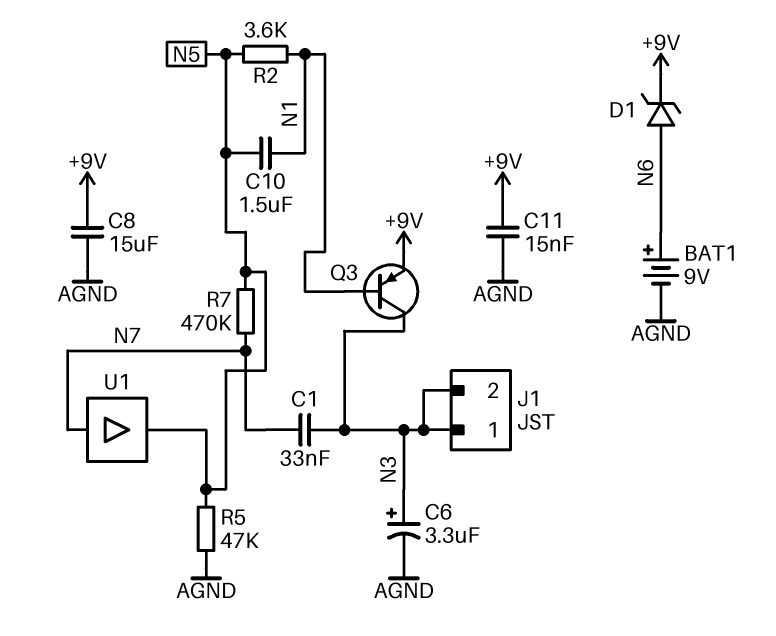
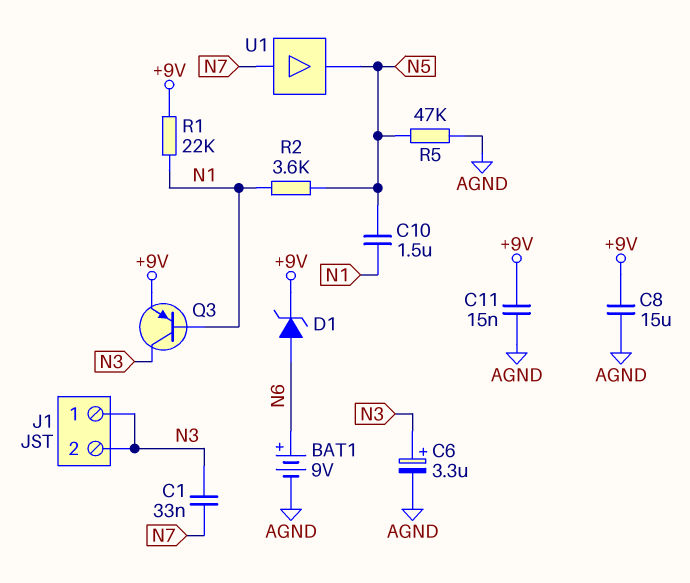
R1: none -> 22k (+9V, N1)
R7: 470k (N5, N7) -> none

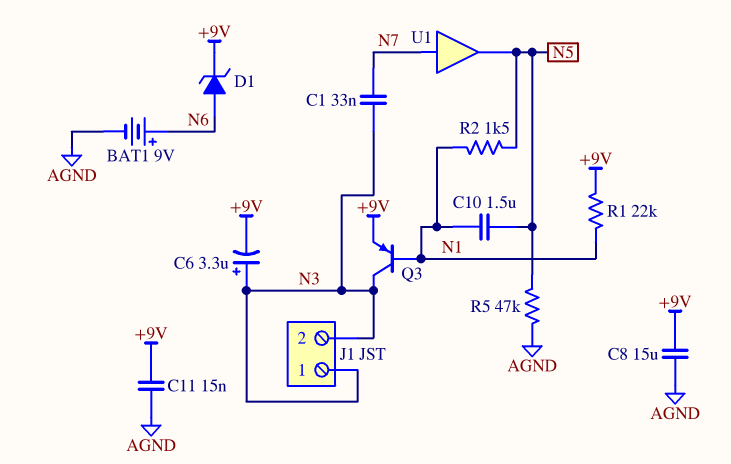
C6: 3.3uF (plus N3, minus AGND) -> 3.3uF (plus N3, minus +9V)
R2: 3.6k (N1, N5) -> 1.5k (N1, N5)

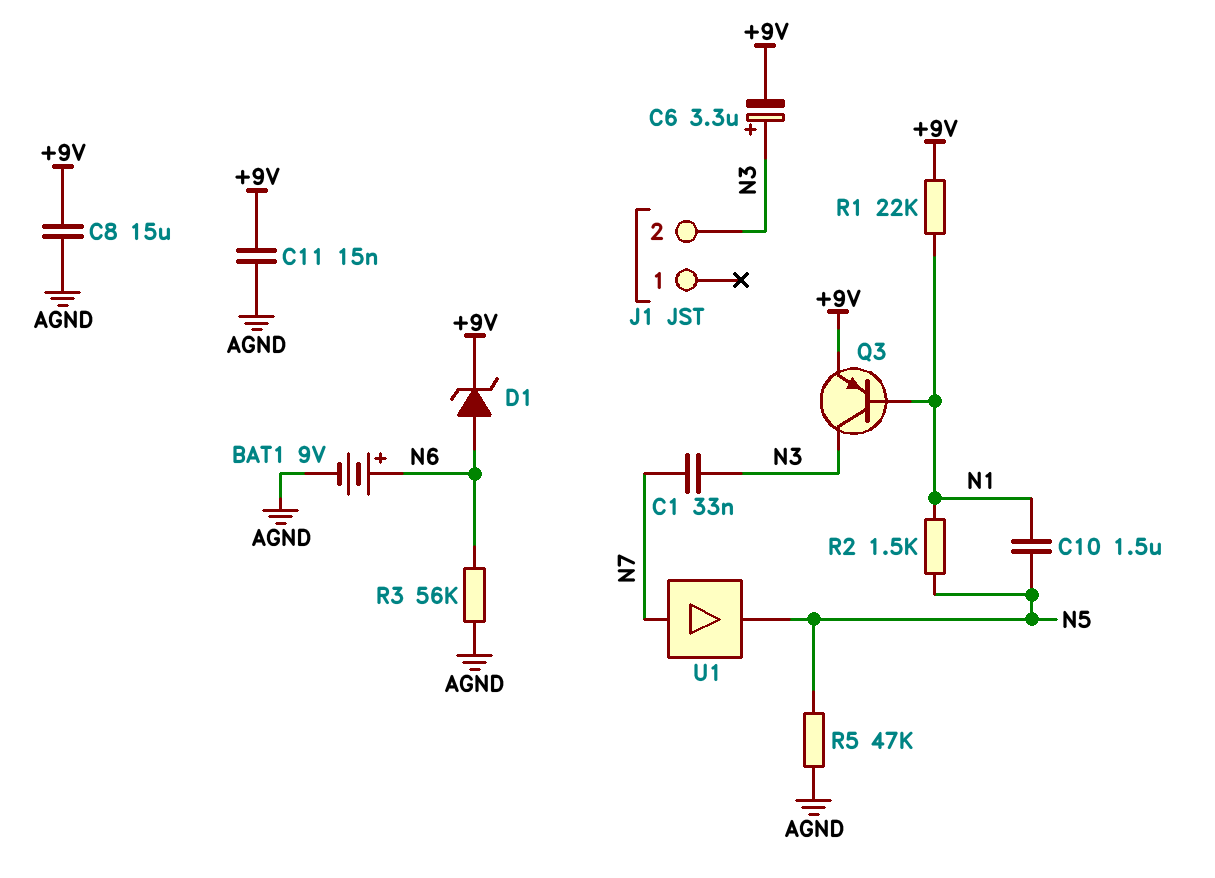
J1 pin 1: N3 -> none
R3: none -> 56k (AGND, N6)

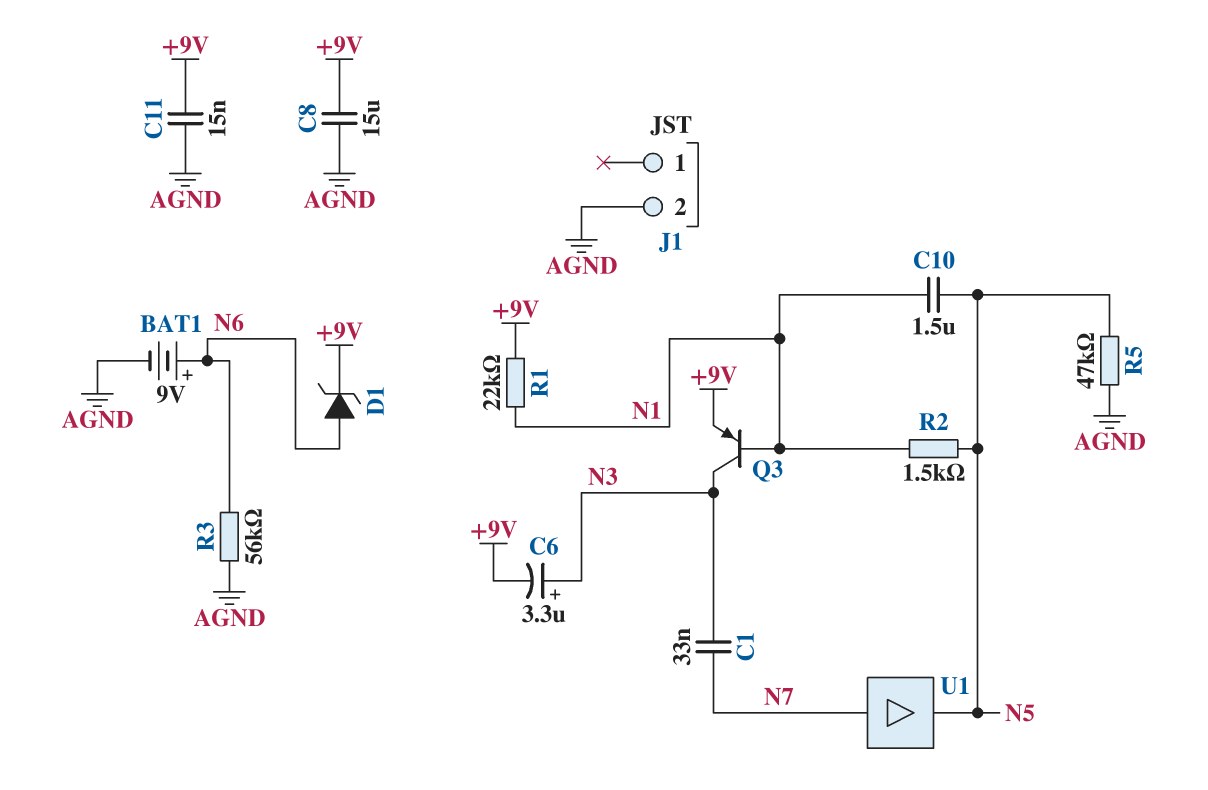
J1 pin 2: N3 -> AGND

